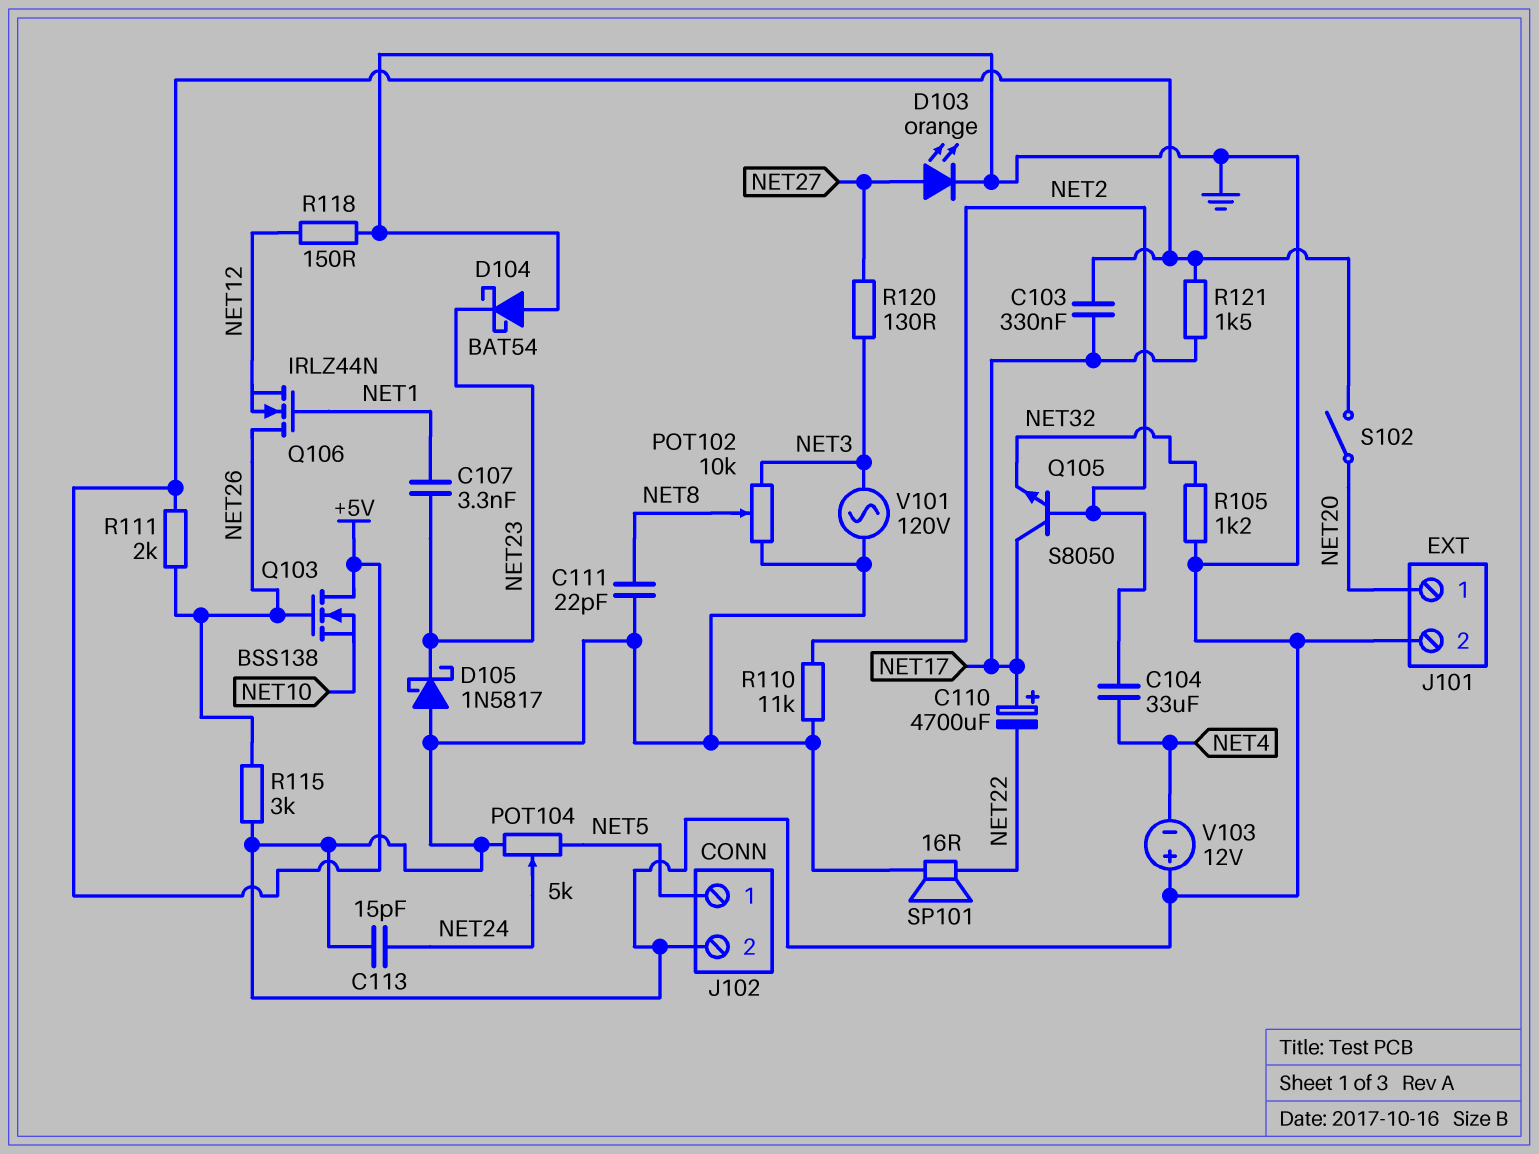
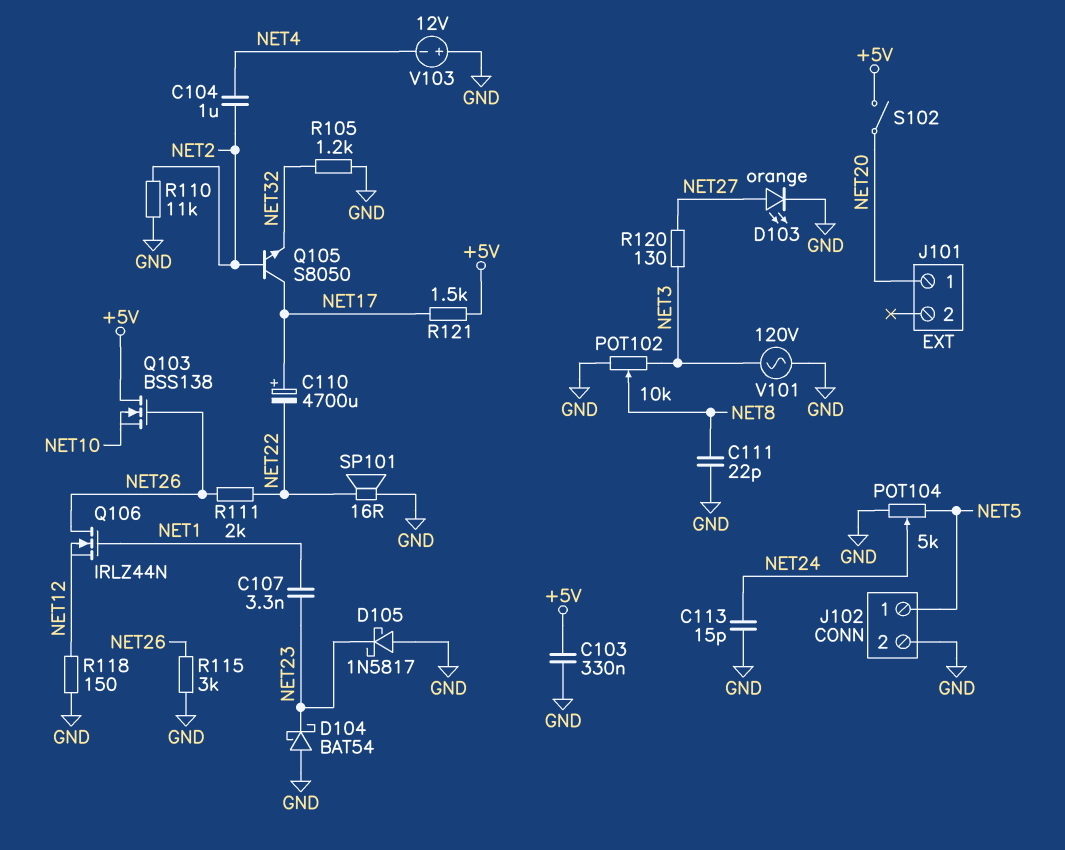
C103: 330nF (+5V, NET17) -> 330nF (+5V, GND)
C104: 33uF (NET2, NET4) -> 1uF (NET2, NET4)
J101 pin 2: GND -> none
R111: 2k (+5V, NET26) -> 2k (NET22, NET26)

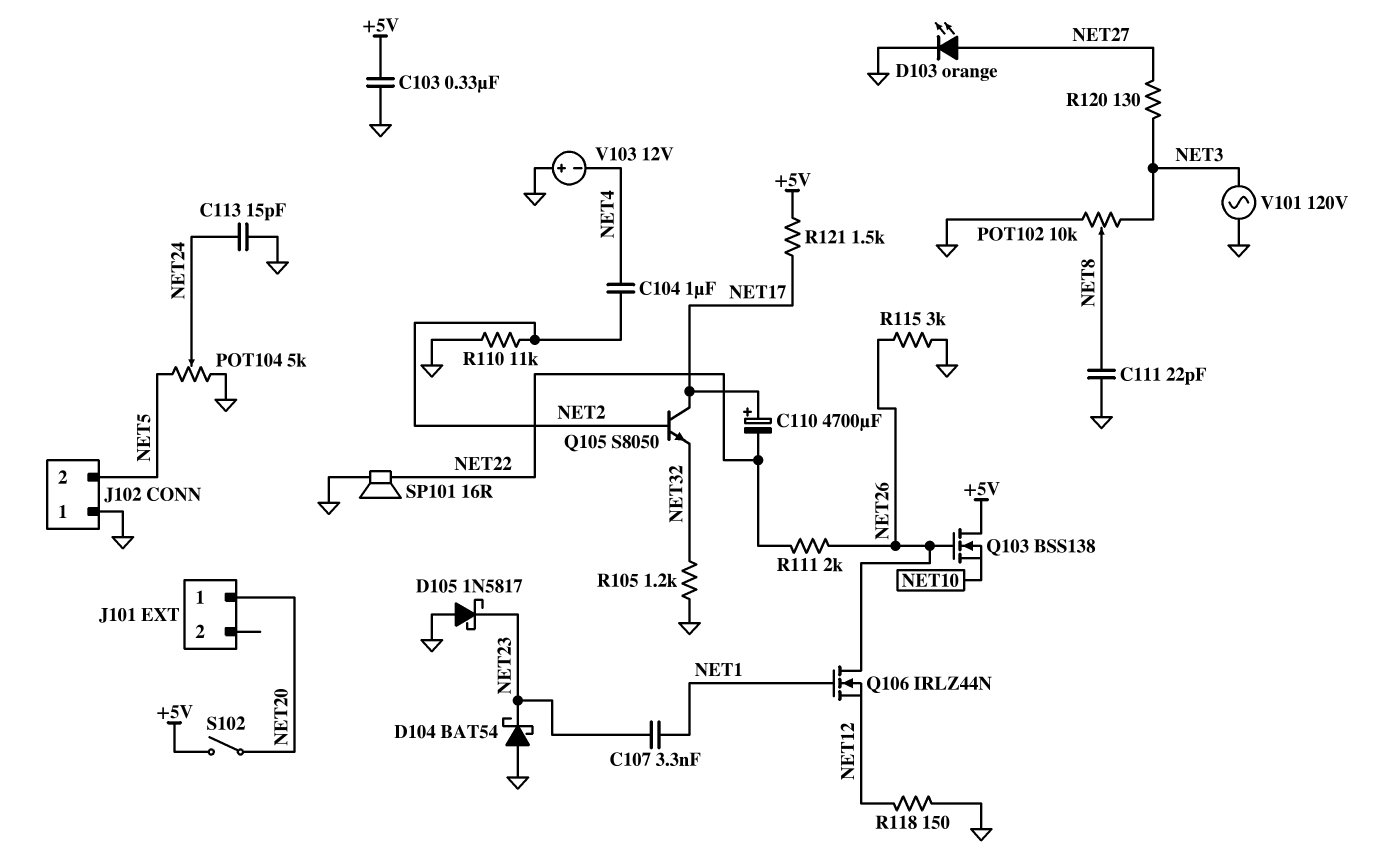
J102 pin 1: NET5 -> GND
J102 pin 2: GND -> NET5

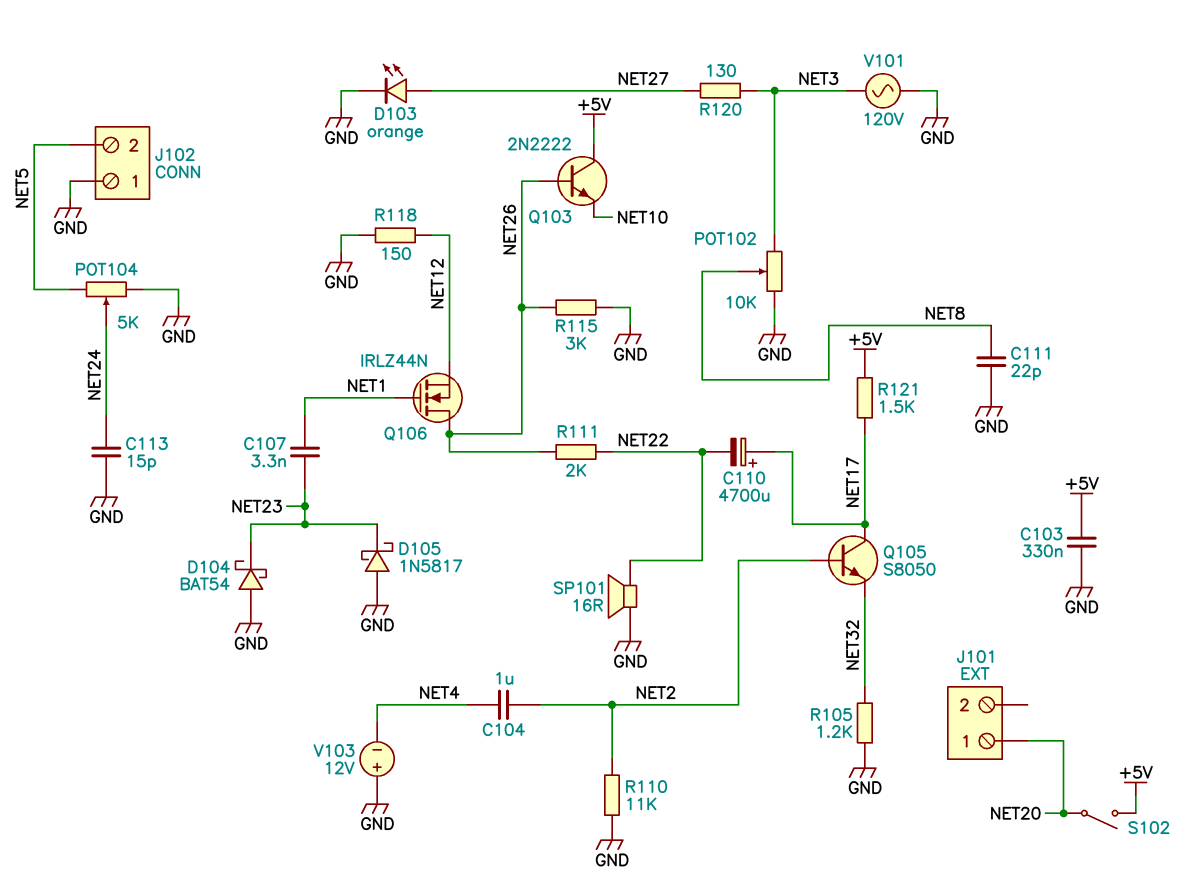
Q103: NMOS BSS138 (G NET26, D +5V, S NET10) -> NPN 2N2222 (B NET26, C +5V, E NET10)

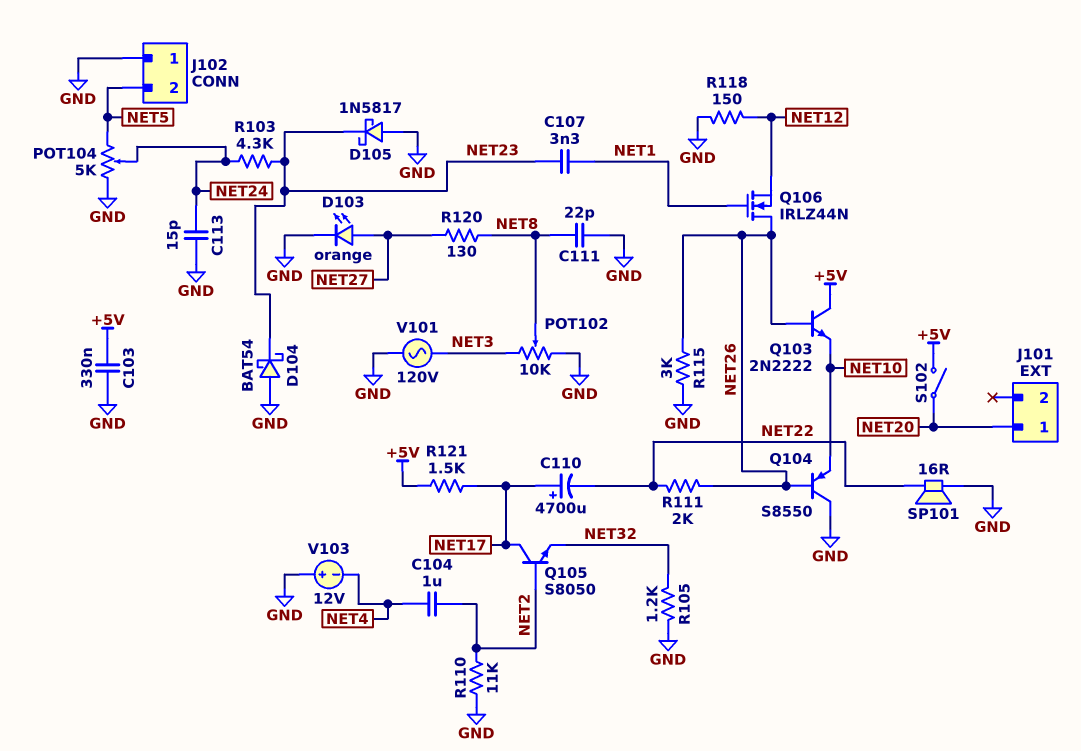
Q104: none -> PNP S8550 (B NET26, C GND, E NET10)
R103: none -> 4.3k (NET23, NET24)
R120: 130 (NET3, NET27) -> 130 (NET8, NET27)

